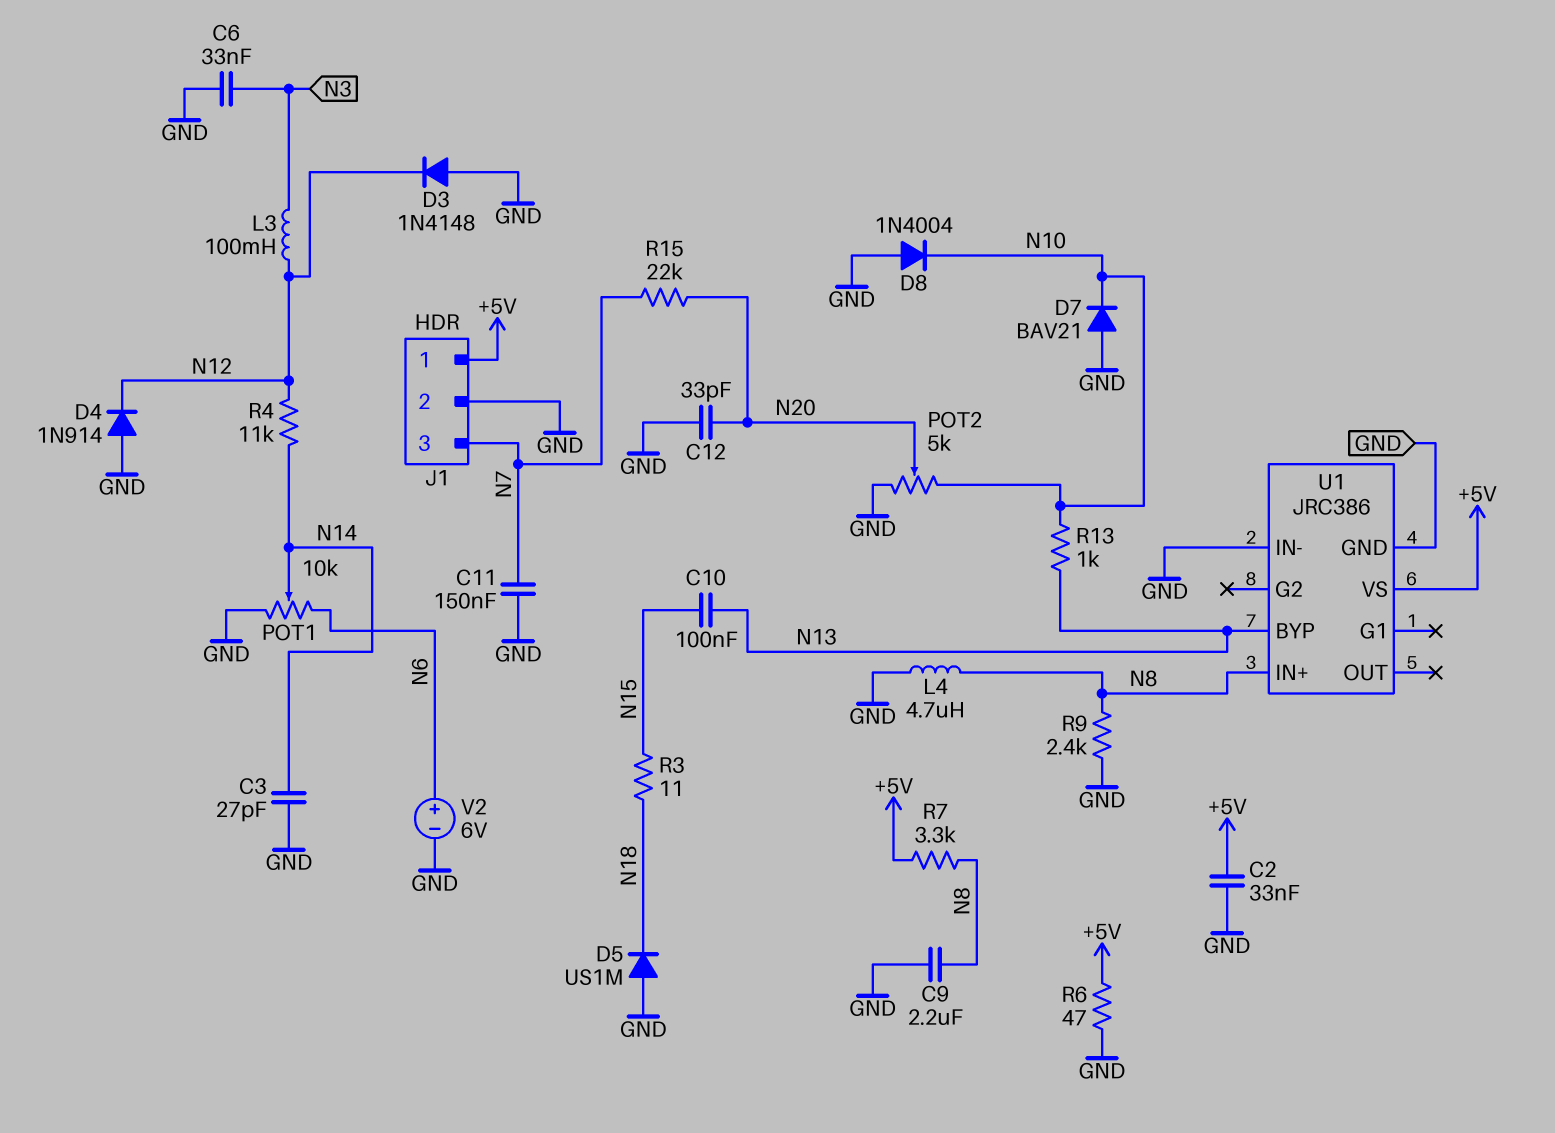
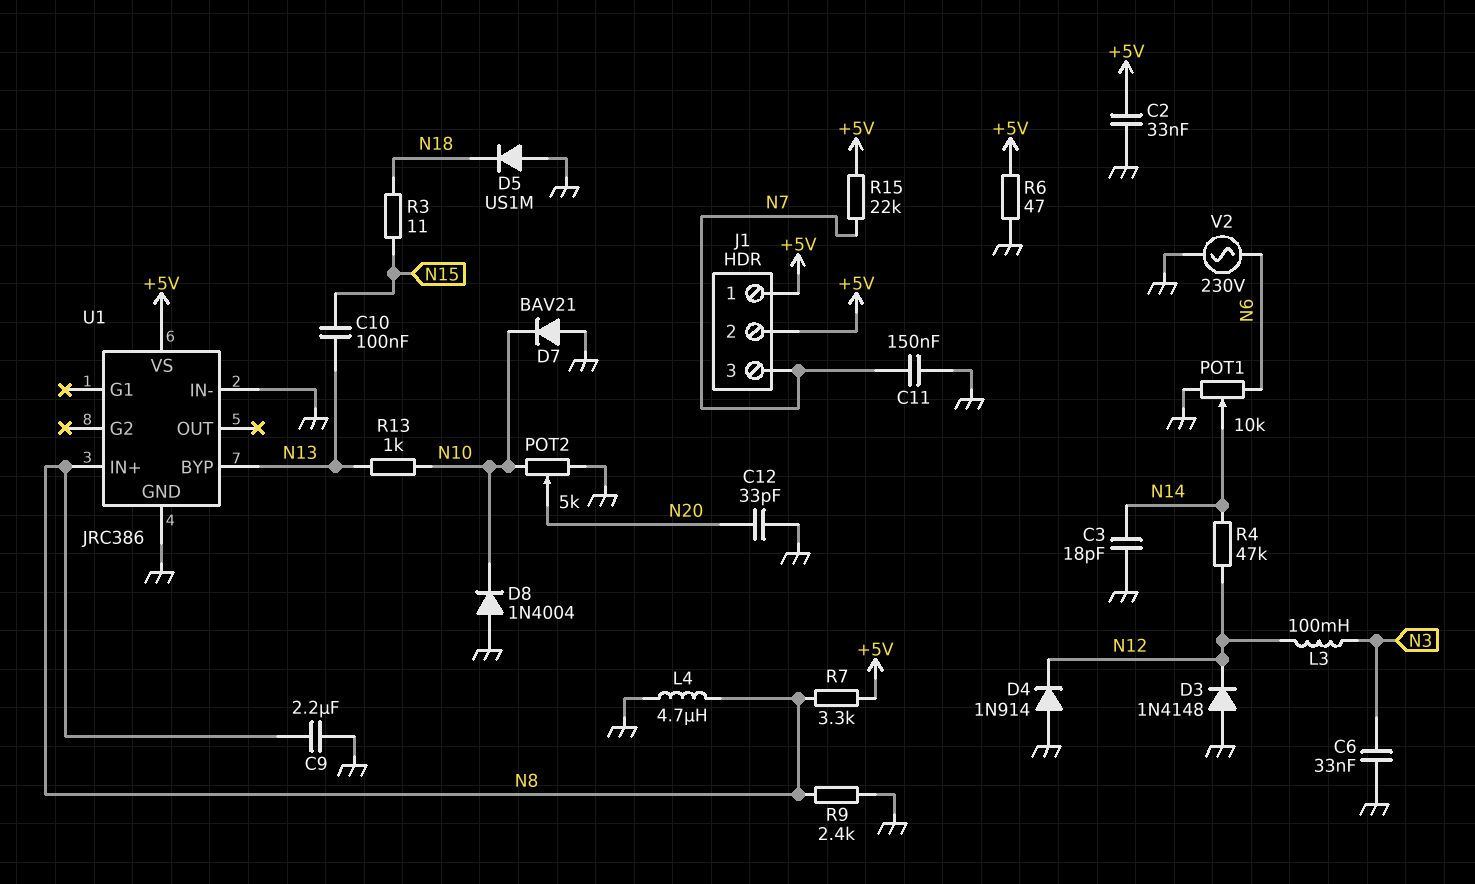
C3: 27pF (GND, N14) -> 18pF (GND, N14)
J1 pin 2: GND -> +5V
R4: 11k (N12, N14) -> 47k (N12, N14)
R15: 22k (N7, N20) -> 22k (+5V, N7)
V2: 6V (plus N6, minus GND) -> AC 230V (GND, N6)

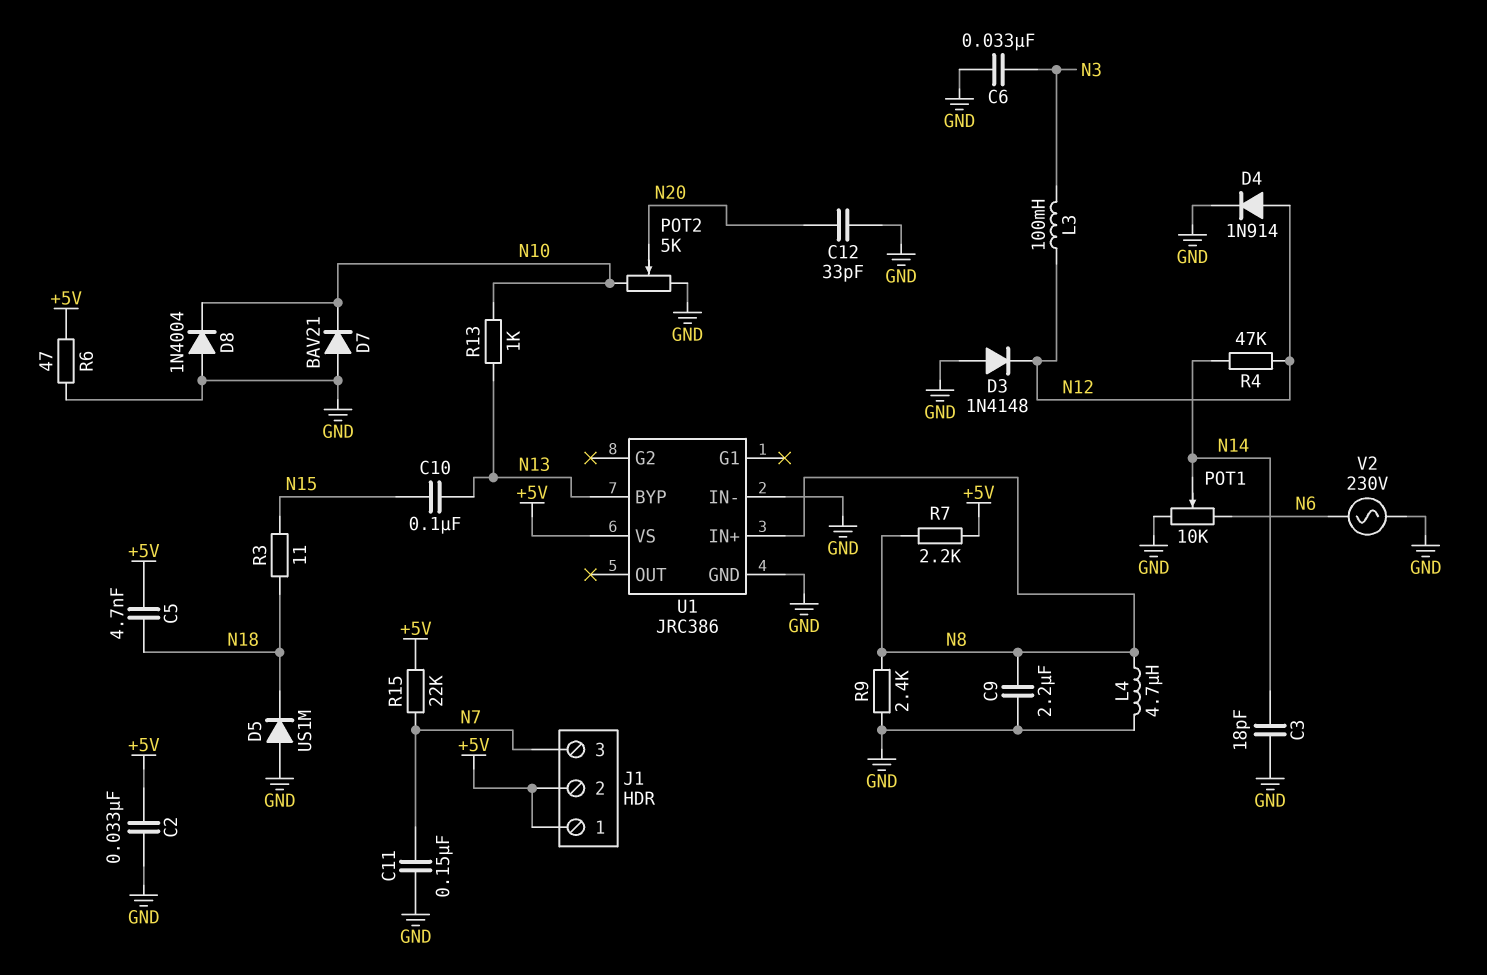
C5: none -> 4.7nF (+5V, N18)
D4: diode 1N914 (A GND, K N12) -> diode 1N914 (A N12, K GND)
R7: 3.3k (+5V, N8) -> 2.2k (+5V, N8)

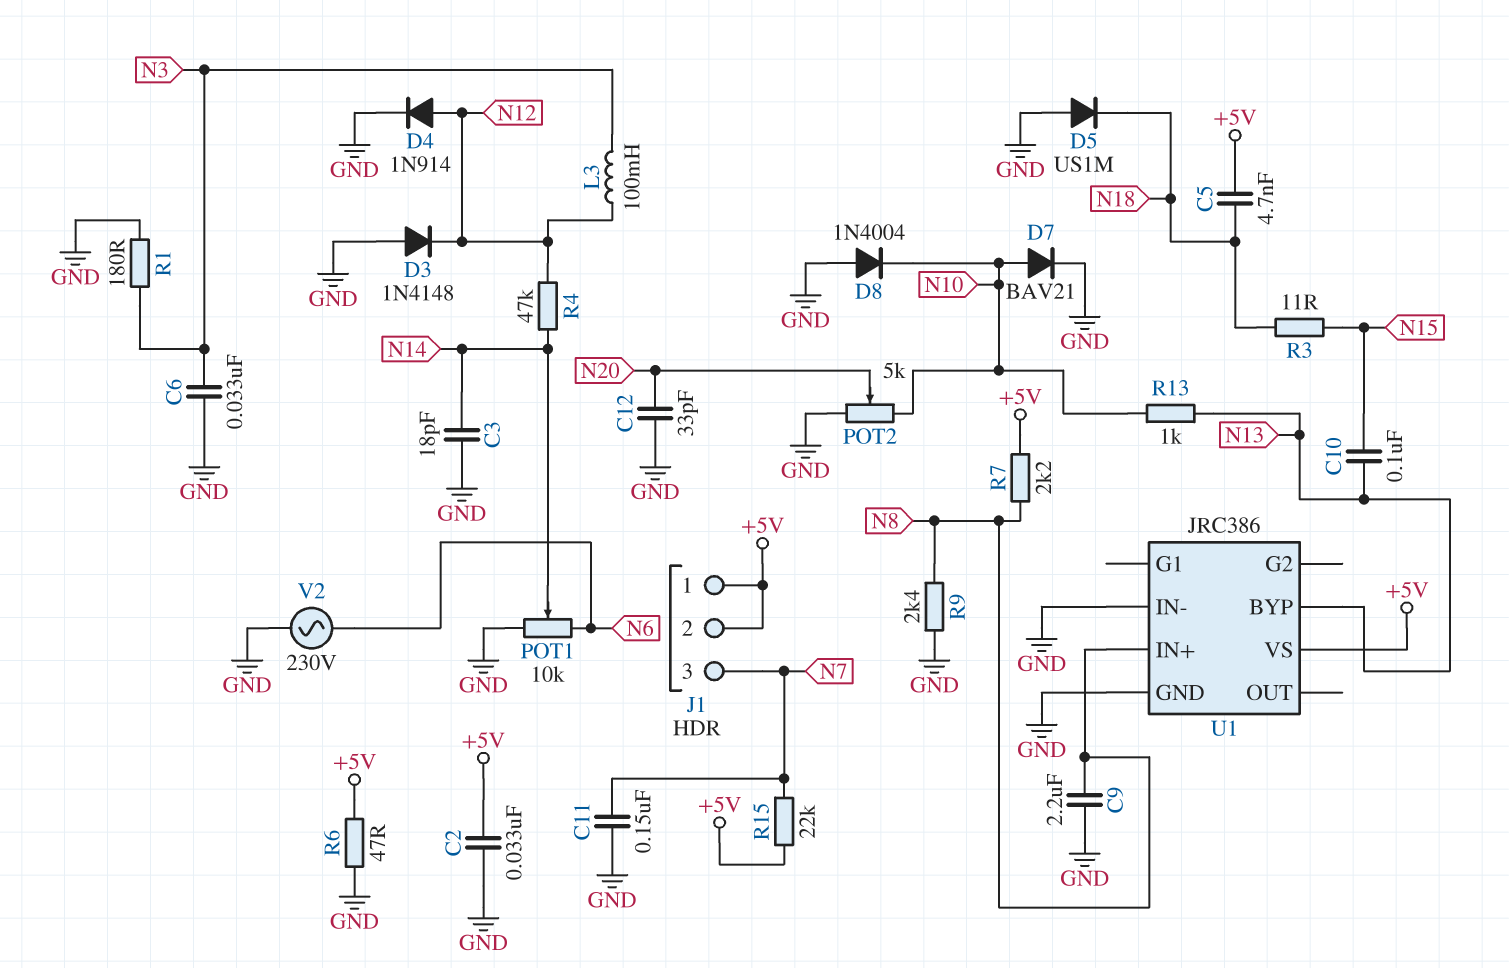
D7: diode BAV21 (A GND, K N10) -> diode BAV21 (A N10, K GND)
L4: 4.7uH (GND, N8) -> none
R1: none -> 180 (GND, N3)

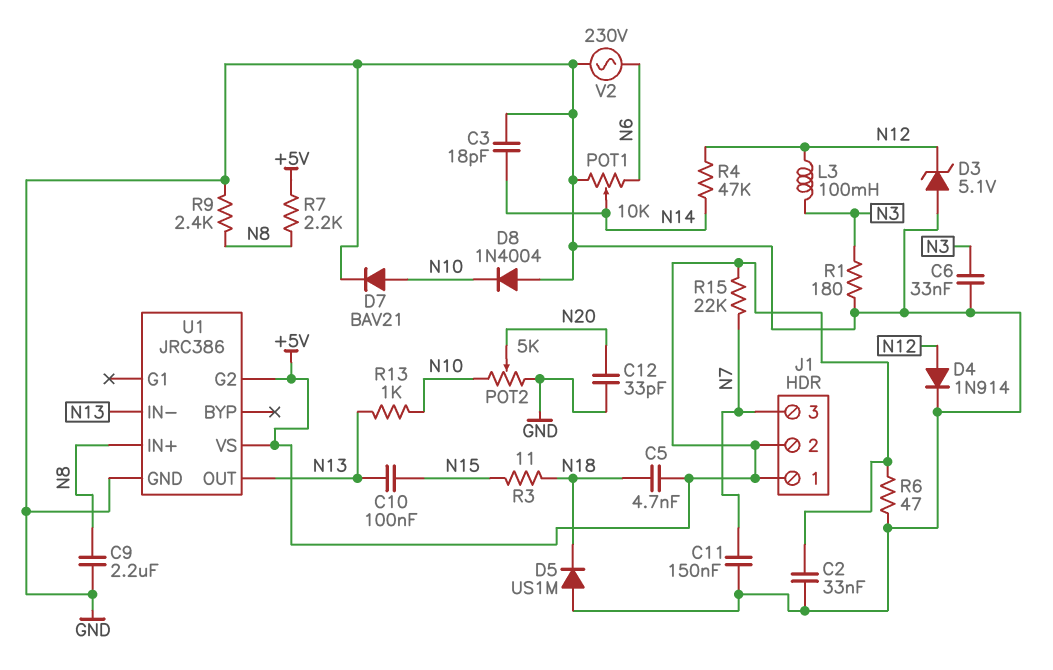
D3: diode 1N4148 (A GND, K N12) -> zener 5.1V (A GND, K N12)
U1 pin BYP: N13 -> none
U1 pin G2: none -> +5V
U1 pin IN-: GND -> N13
U1 pin OUT: none -> N13

